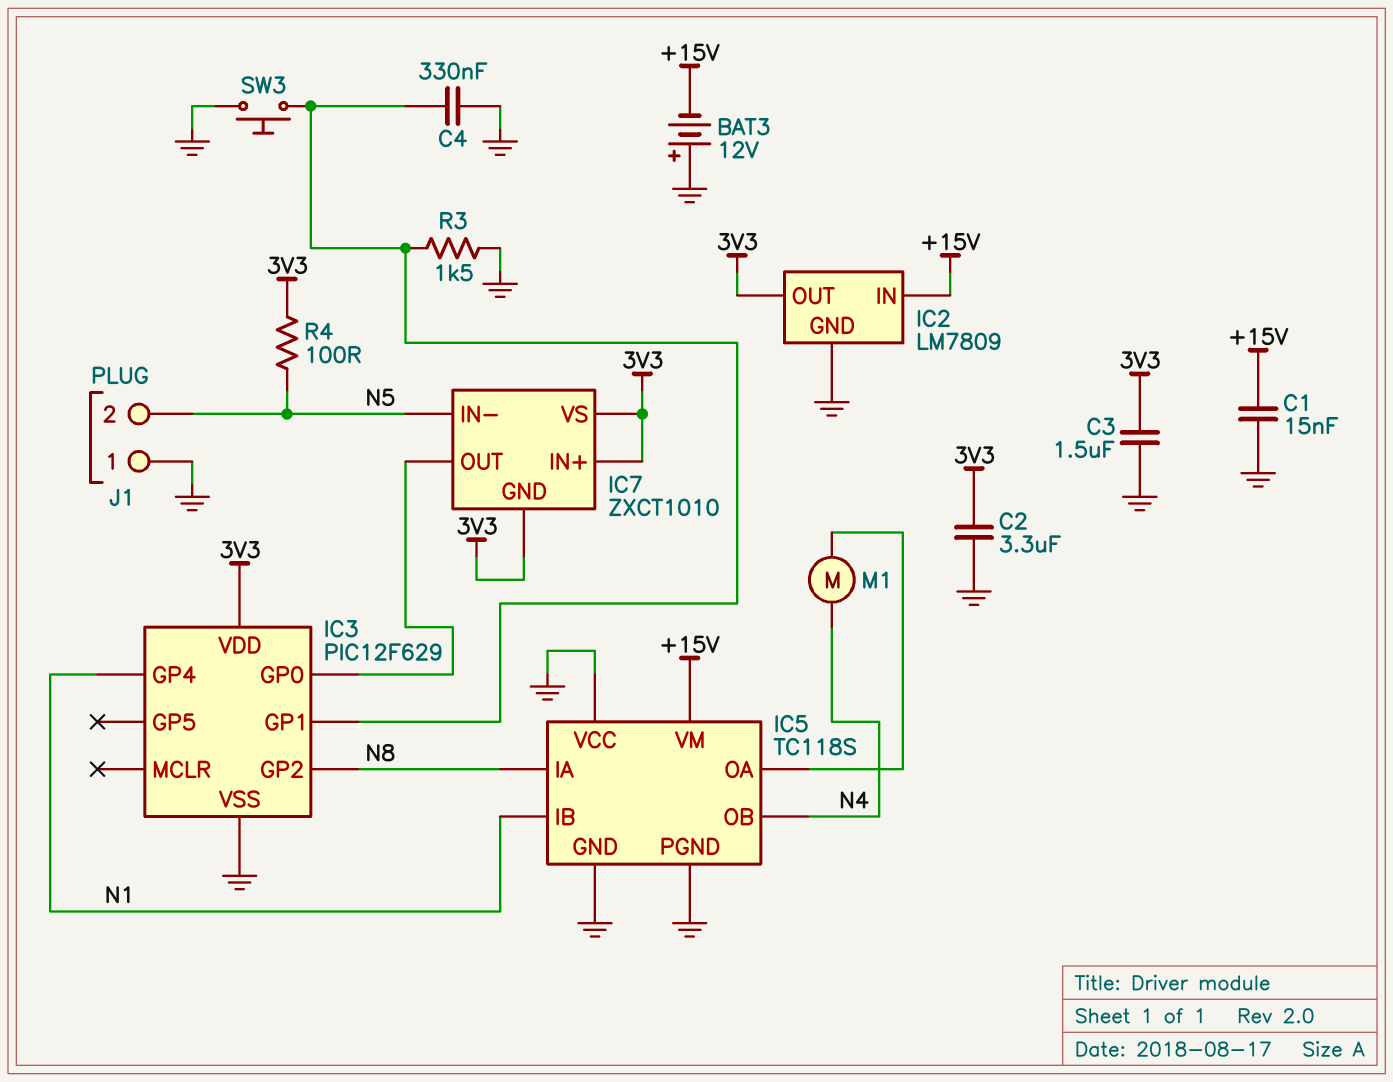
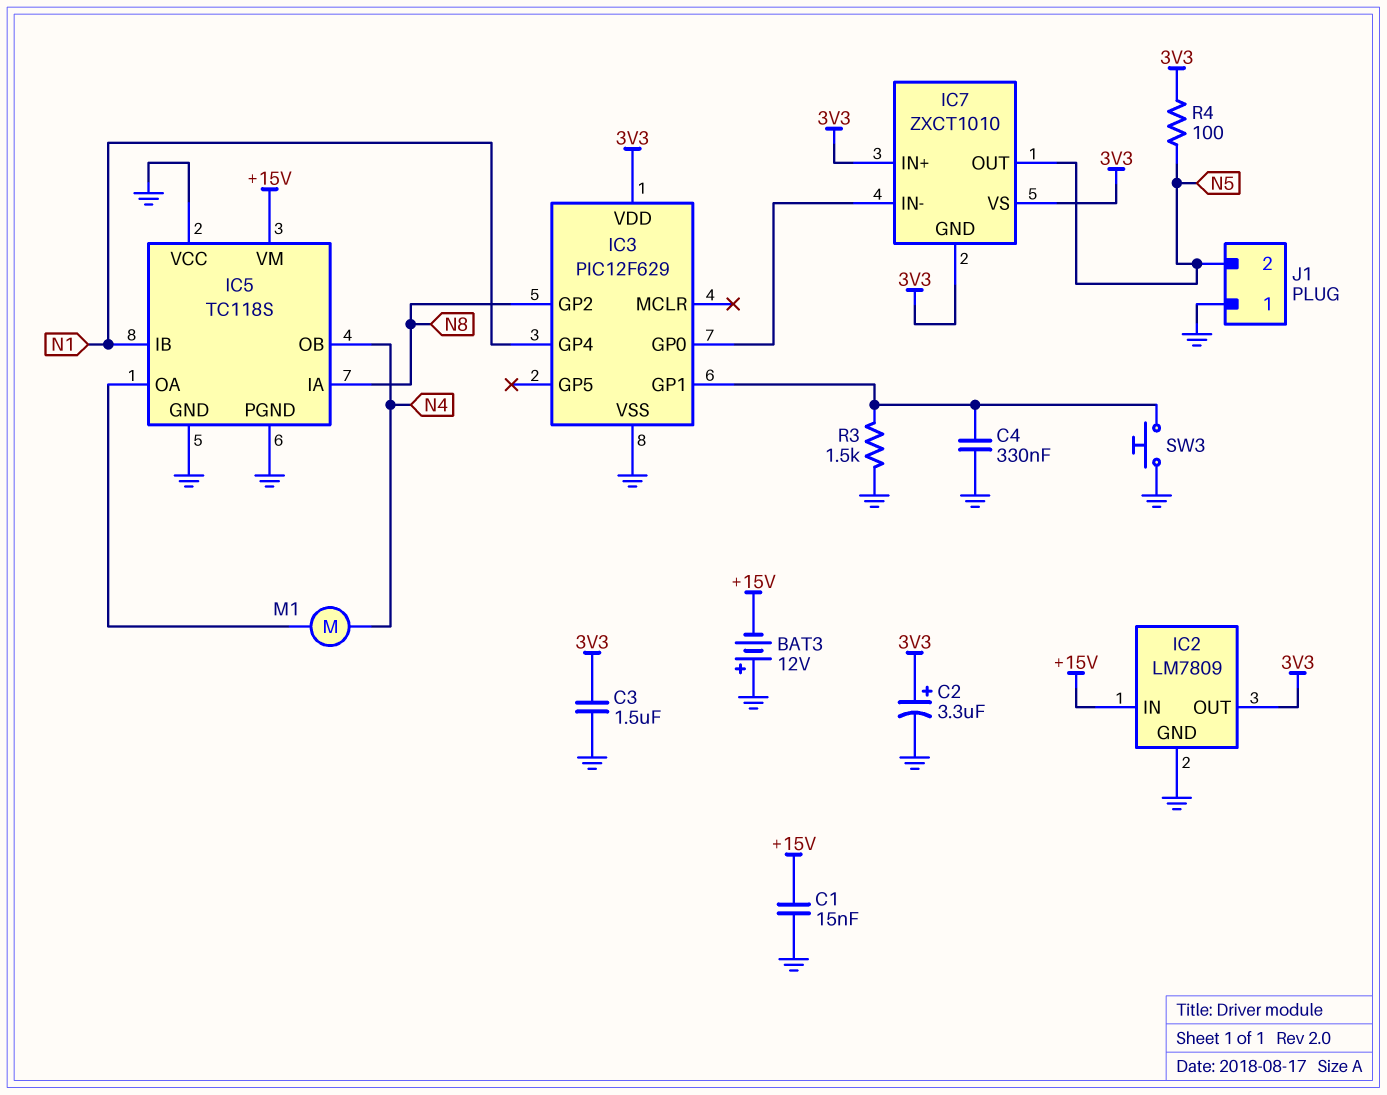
C2: 3.3uF (3V3, GND) -> 3.3uF (plus 3V3, minus GND)
IC7 pin IN-: N5 -> IC3/GP0
IC7 pin OUT: IC3/GP0 -> N5

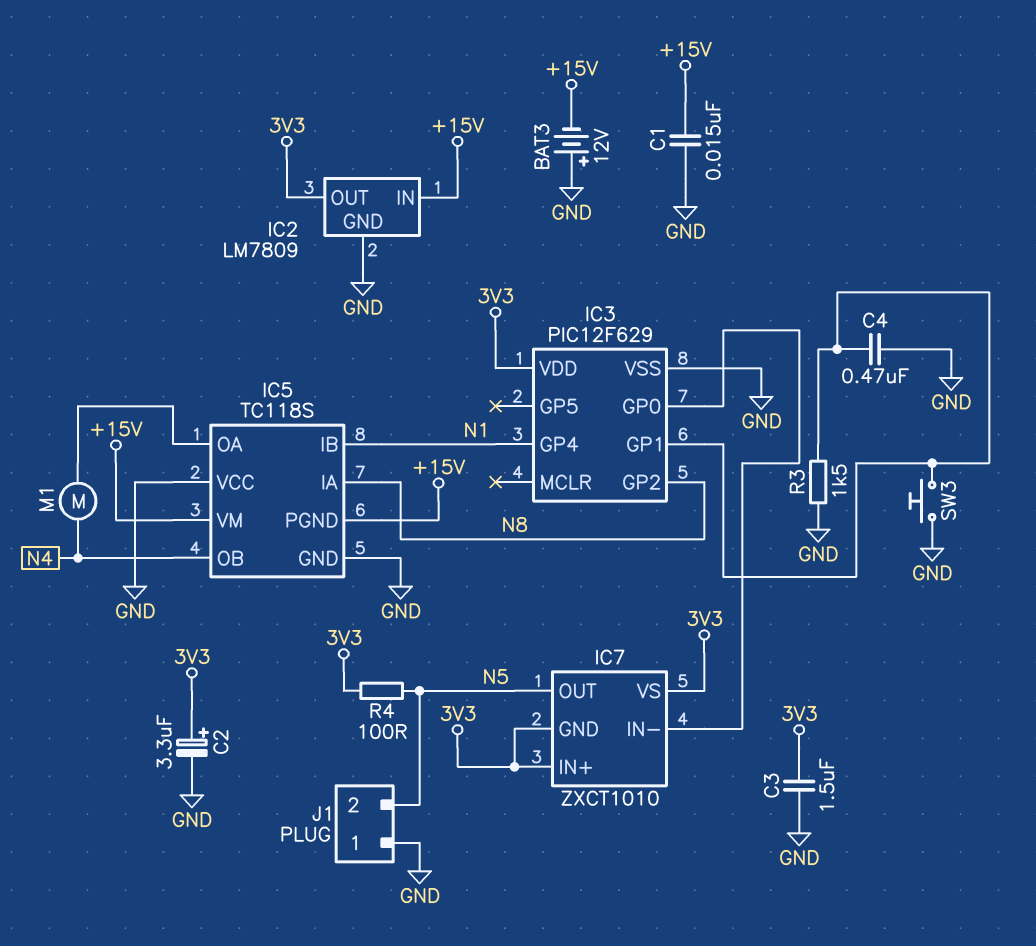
C4: 330nF (GND, IC3/GP1) -> 470nF (GND, IC3/GP1)
IC5 pin PGND: GND -> +15V

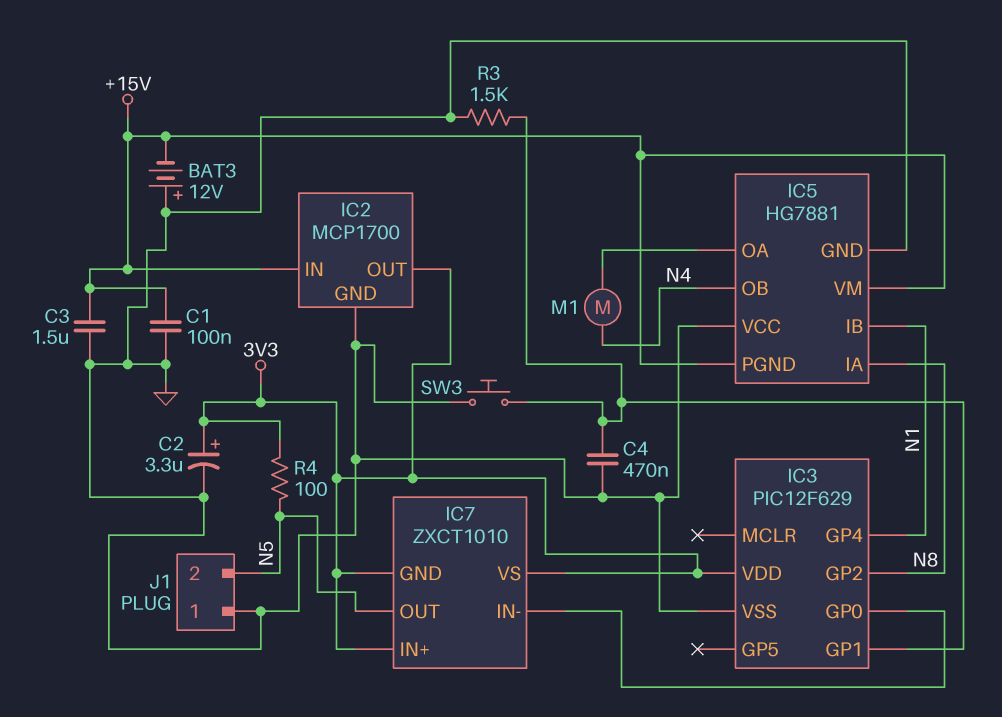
C1: 15nF (+15V, GND) -> 100nF (+15V, GND)
C3: 1.5uF (3V3, GND) -> 1.5uF (+15V, GND)
IC2: LM7809 -> MCP1700
IC5: TC118S -> HG7881

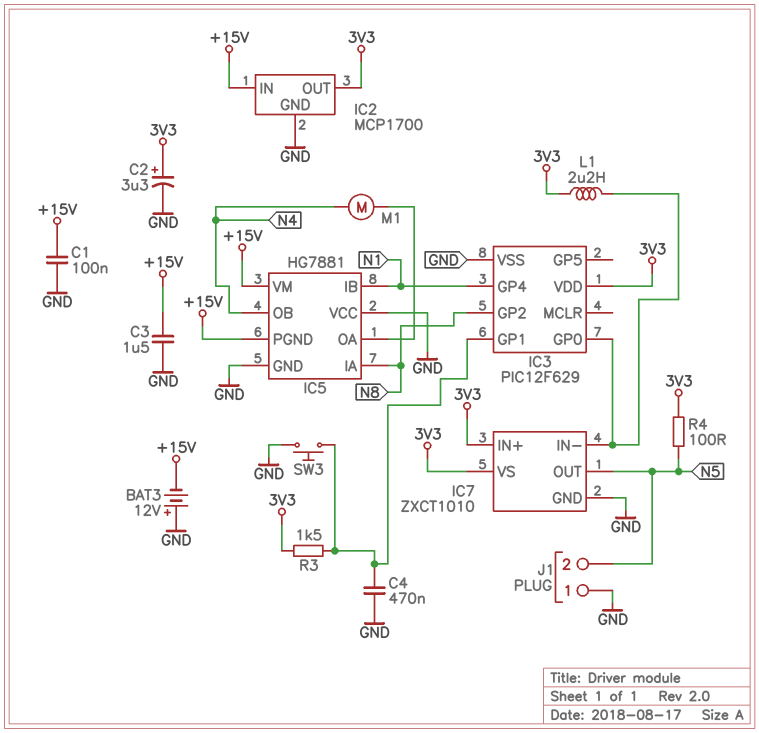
IC7 pin GND: 3V3 -> GND
L1: none -> 2.2uH (3V3, IC3/GP0)
R3: 1.5k (GND, IC3/GP1) -> 1.5k (3V3, IC3/GP1)

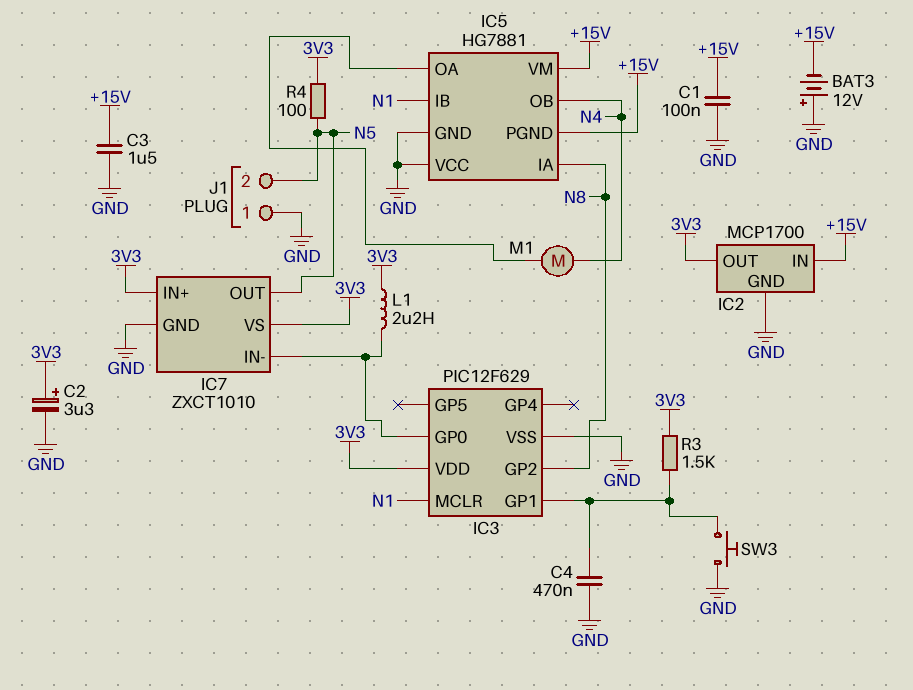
IC3 pin GP4: N1 -> none
IC3 pin MCLR: none -> N1

